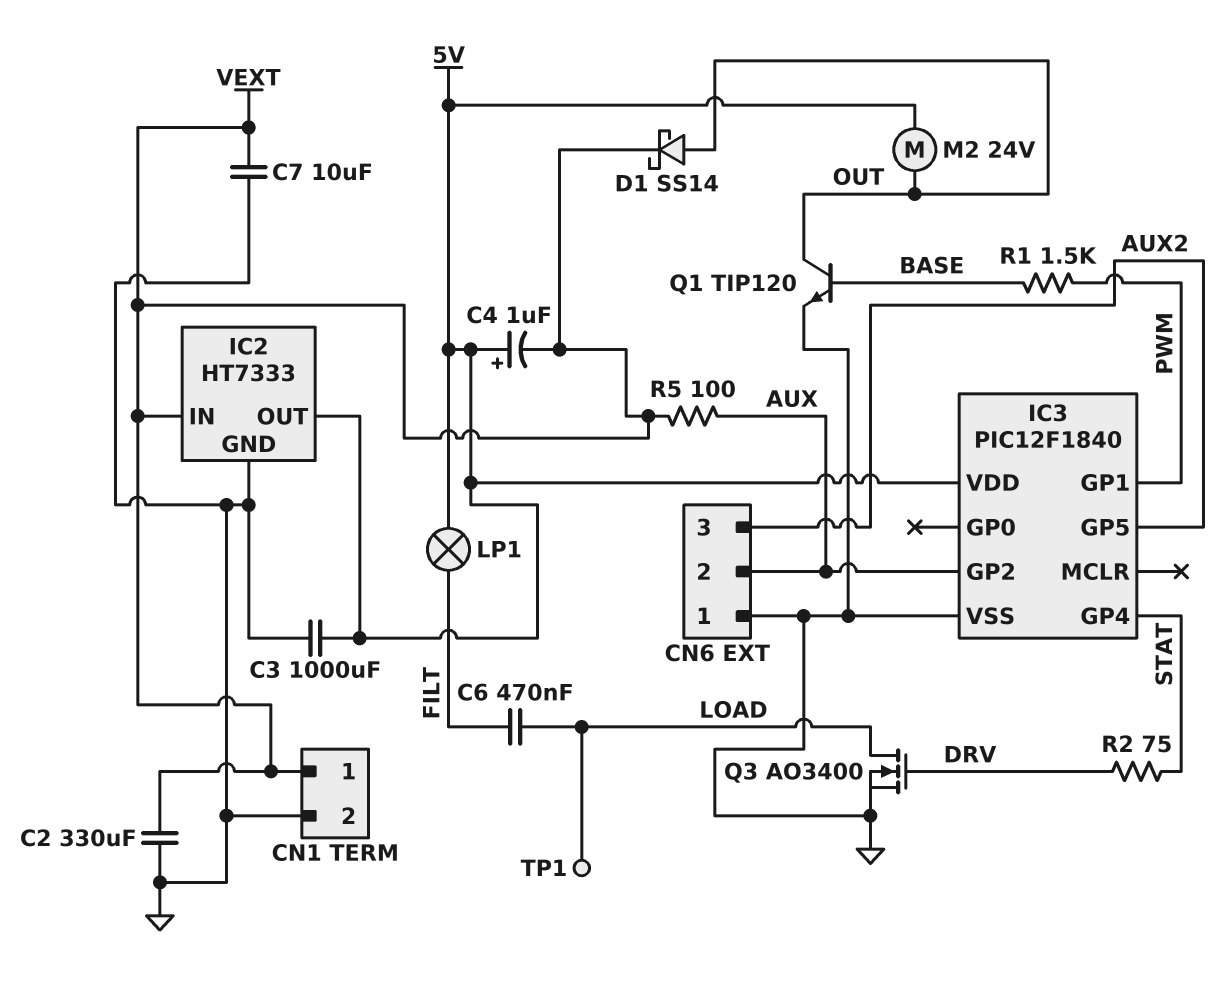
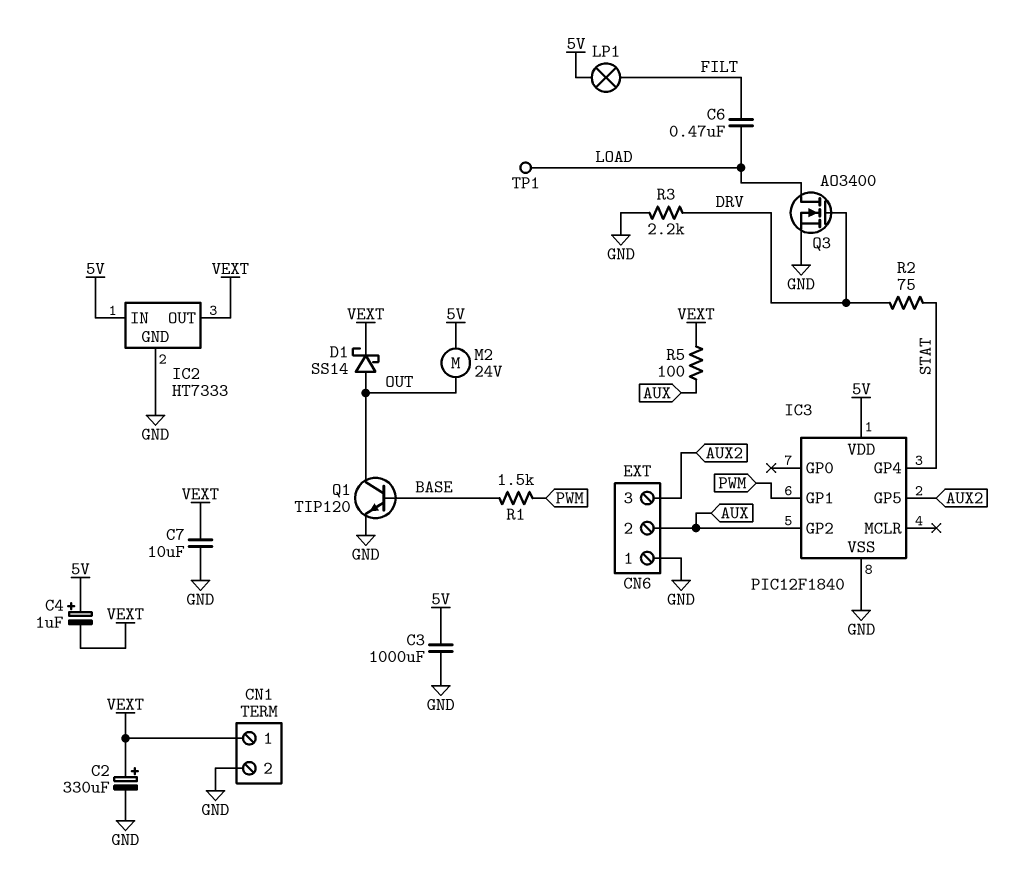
C2: 330uF (GND, VEXT) -> 330uF (plus VEXT, minus GND)
IC2 pin IN: VEXT -> 5V
IC2 pin OUT: 5V -> VEXT
R3: none -> 2.2k (DRV, GND)

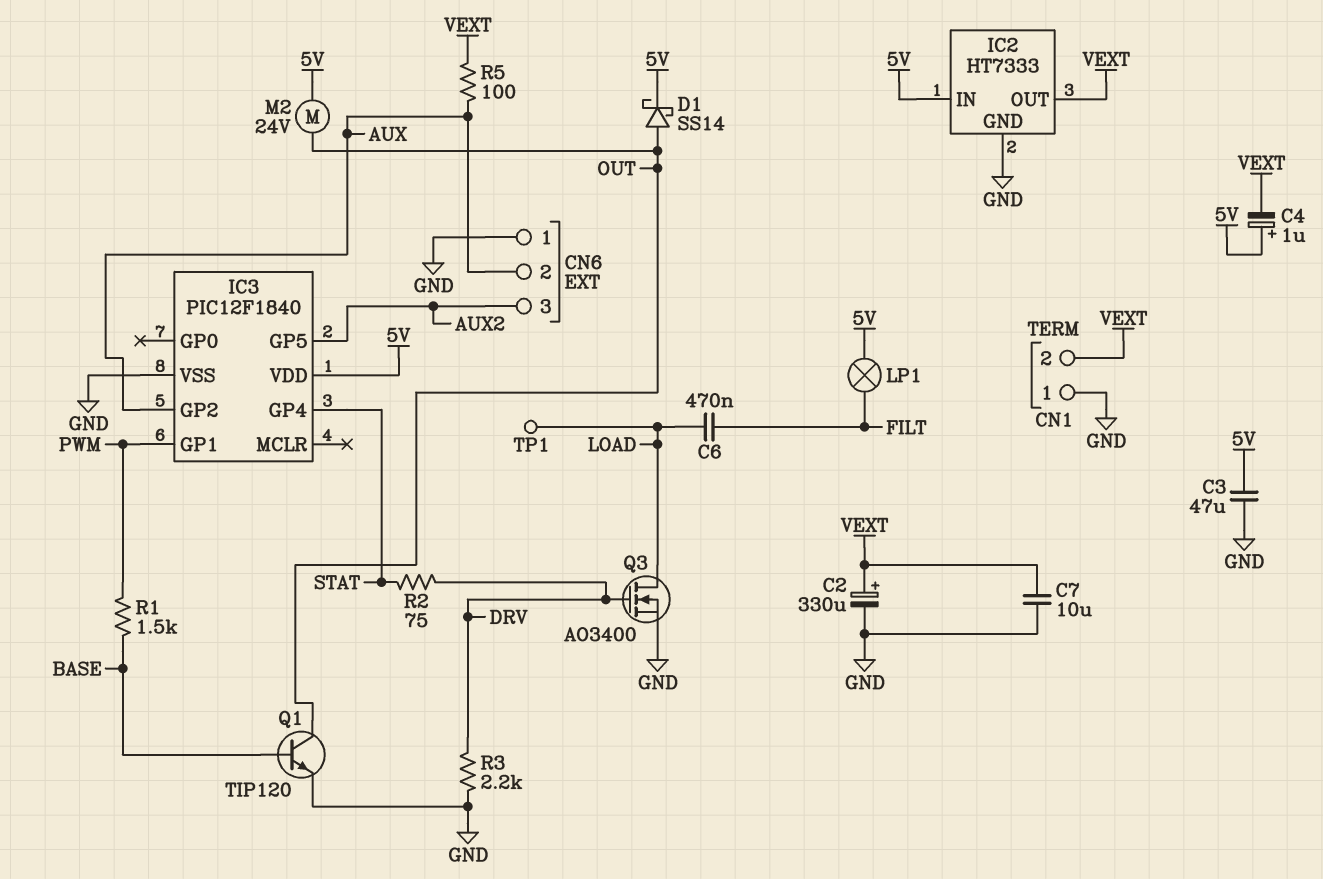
C3: 1000uF (5V, GND) -> 47uF (5V, GND)
CN1 pin 1: VEXT -> GND
CN1 pin 2: GND -> VEXT
D1: schottky SS14 (A OUT, K VEXT) -> schottky SS14 (A OUT, K 5V)

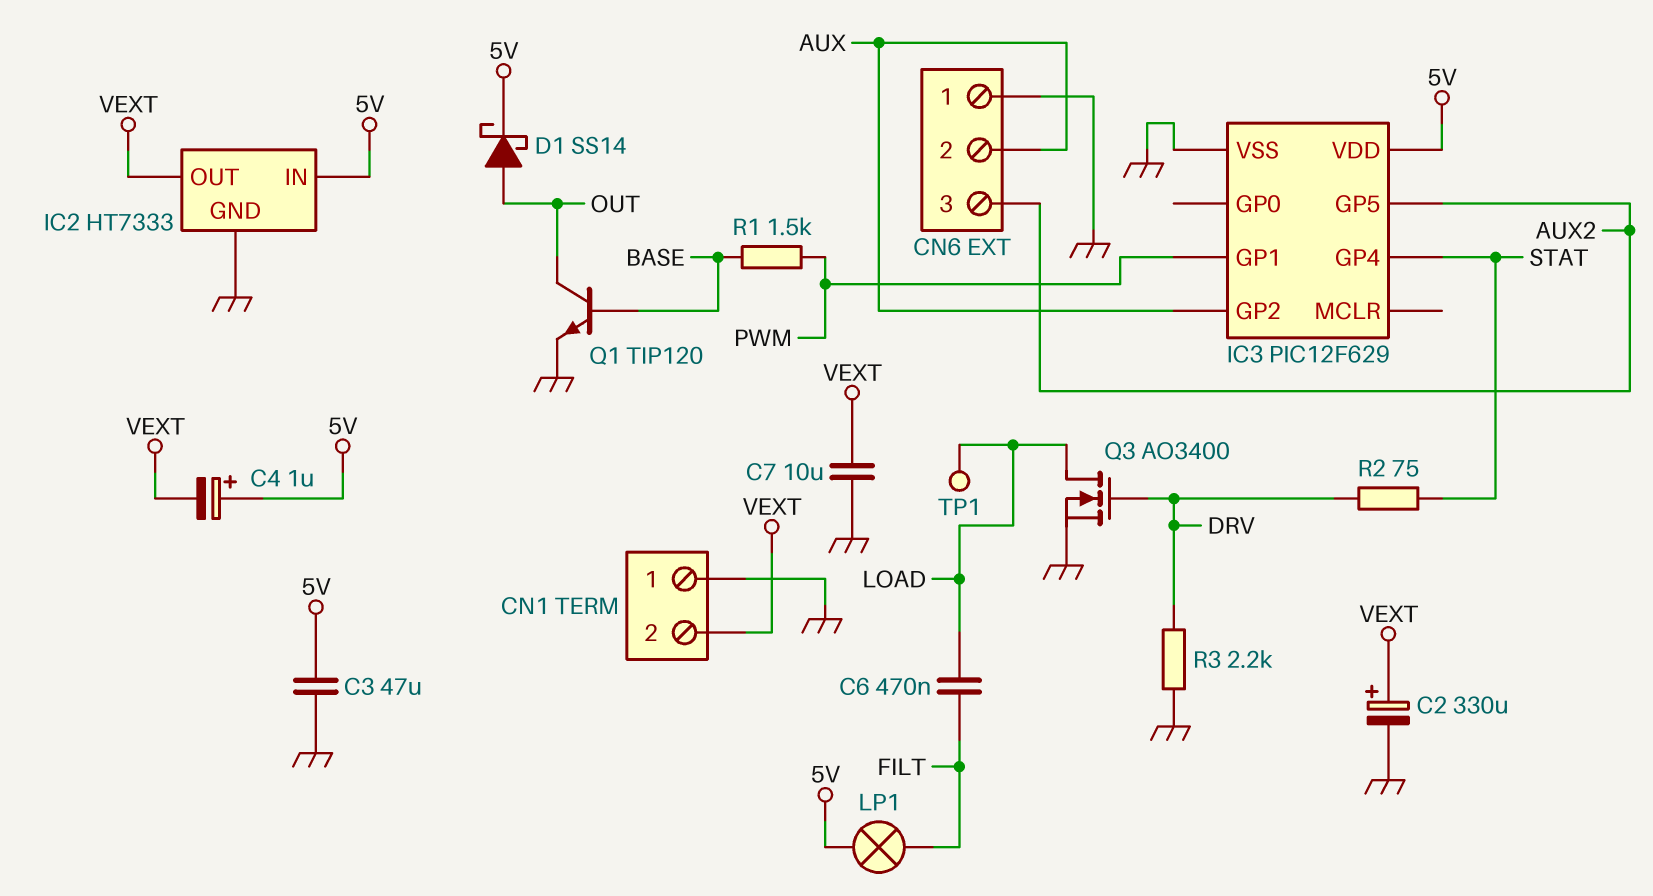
IC3: PIC12F1840 -> PIC12F629
M2: motor 24V (5V, OUT) -> none
R5: 100 (AUX, VEXT) -> none

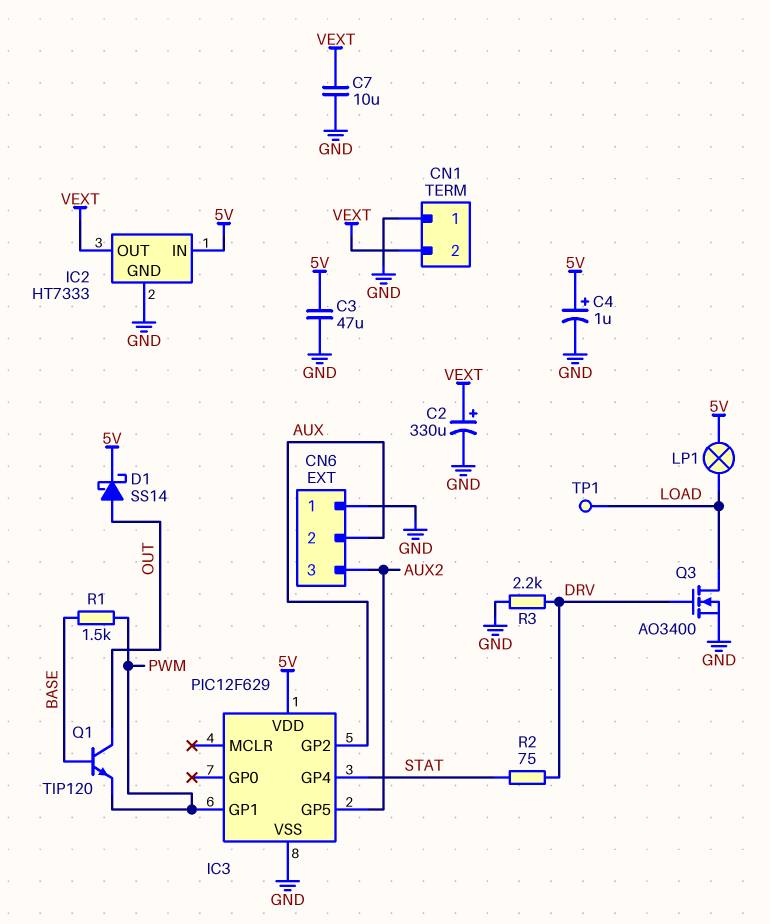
C4: 1uF (plus 5V, minus VEXT) -> 1uF (plus 5V, minus GND)
C6: 470nF (FILT, LOAD) -> none
LP1: lamp (5V, FILT) -> lamp (5V, LOAD)
Q1: NPN TIP120 (B BASE, C OUT, E GND) -> NPN TIP120 (B BASE, C OUT, E PWM)

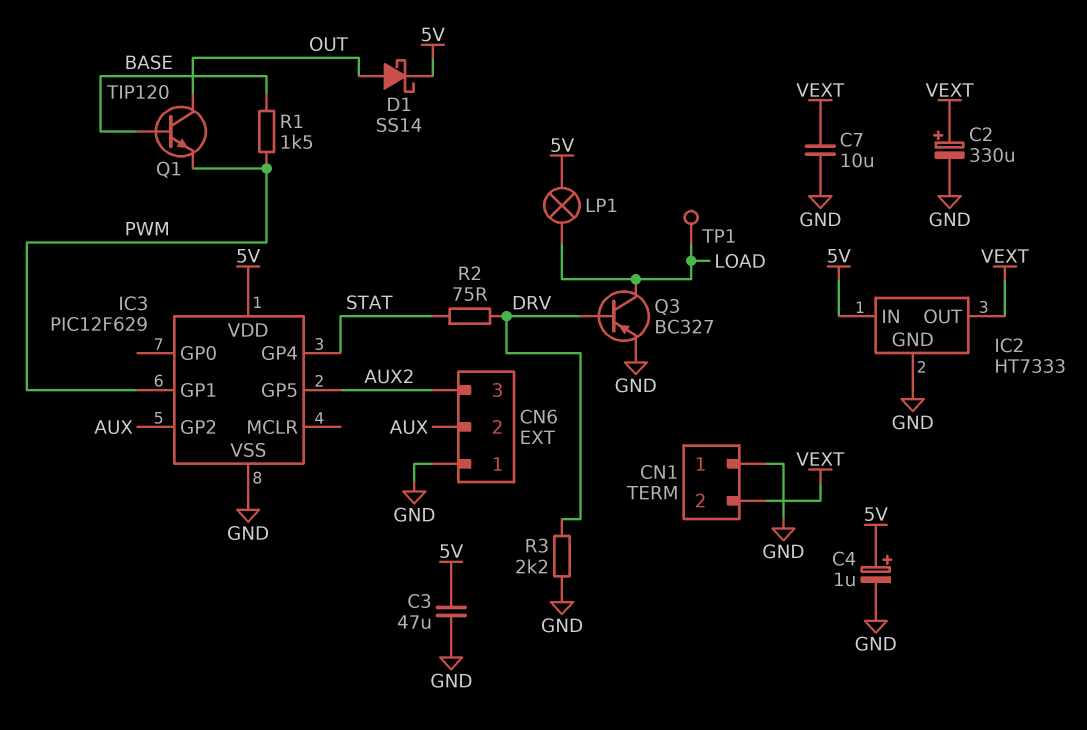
Q3: NMOS AO3400 (G DRV, D LOAD, S GND) -> PNP BC327 (B DRV, C LOAD, E GND)

